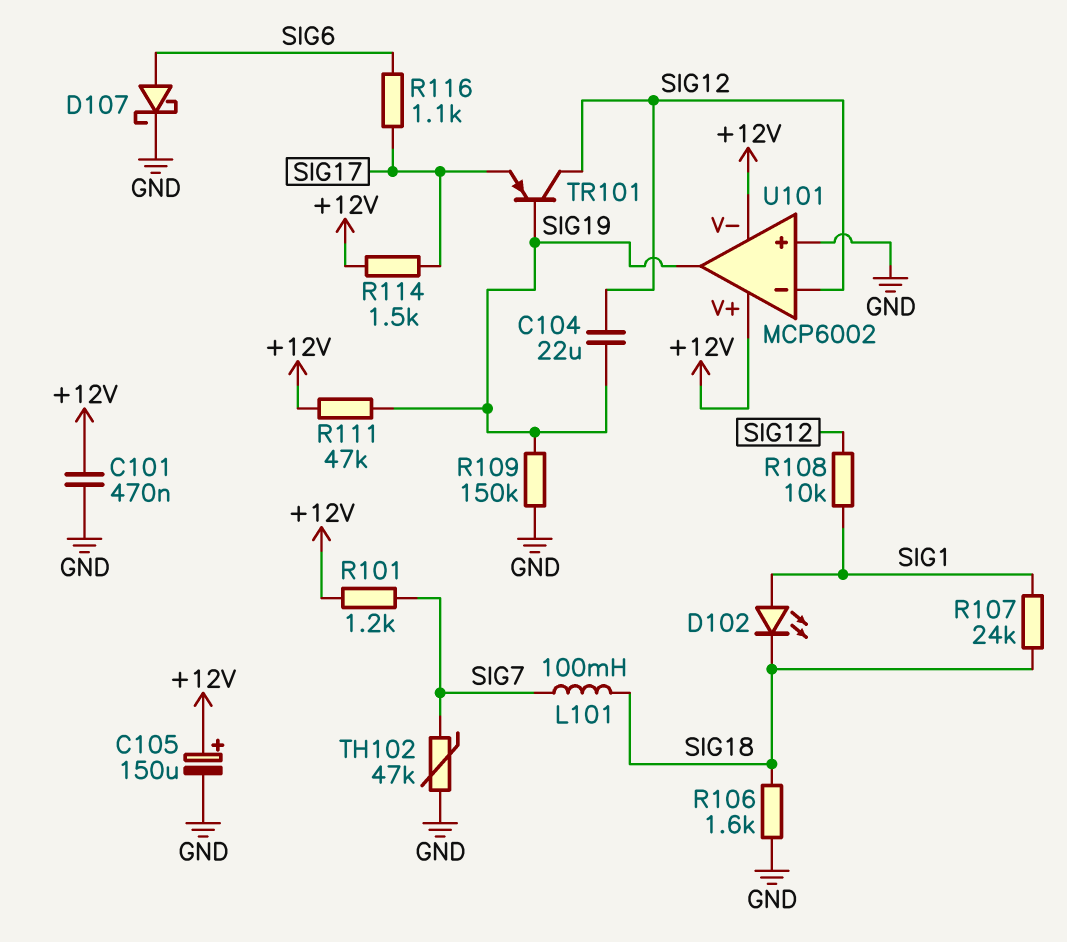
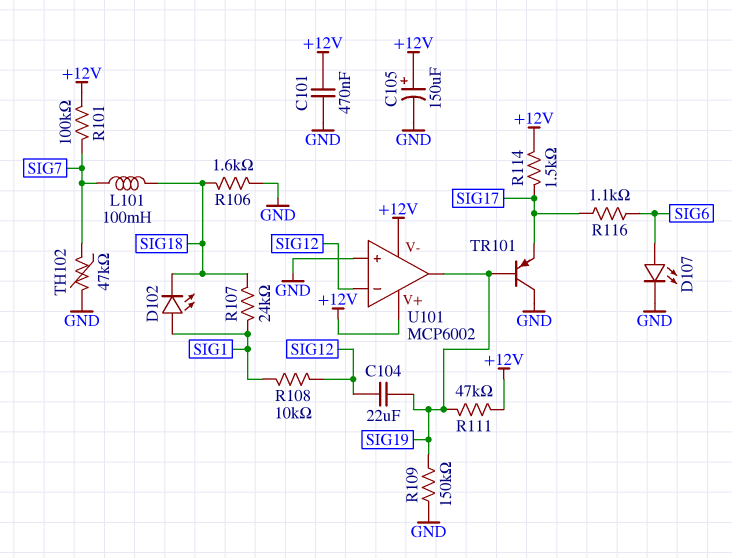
D107: schottky (A SIG6, K GND) -> LED (A SIG6, K GND)
R101: 1.2k (+12V, SIG7) -> 100k (+12V, SIG7)
TR101: PNP (B SIG19, C SIG12, E SIG17) -> PNP (B SIG19, C GND, E SIG17)

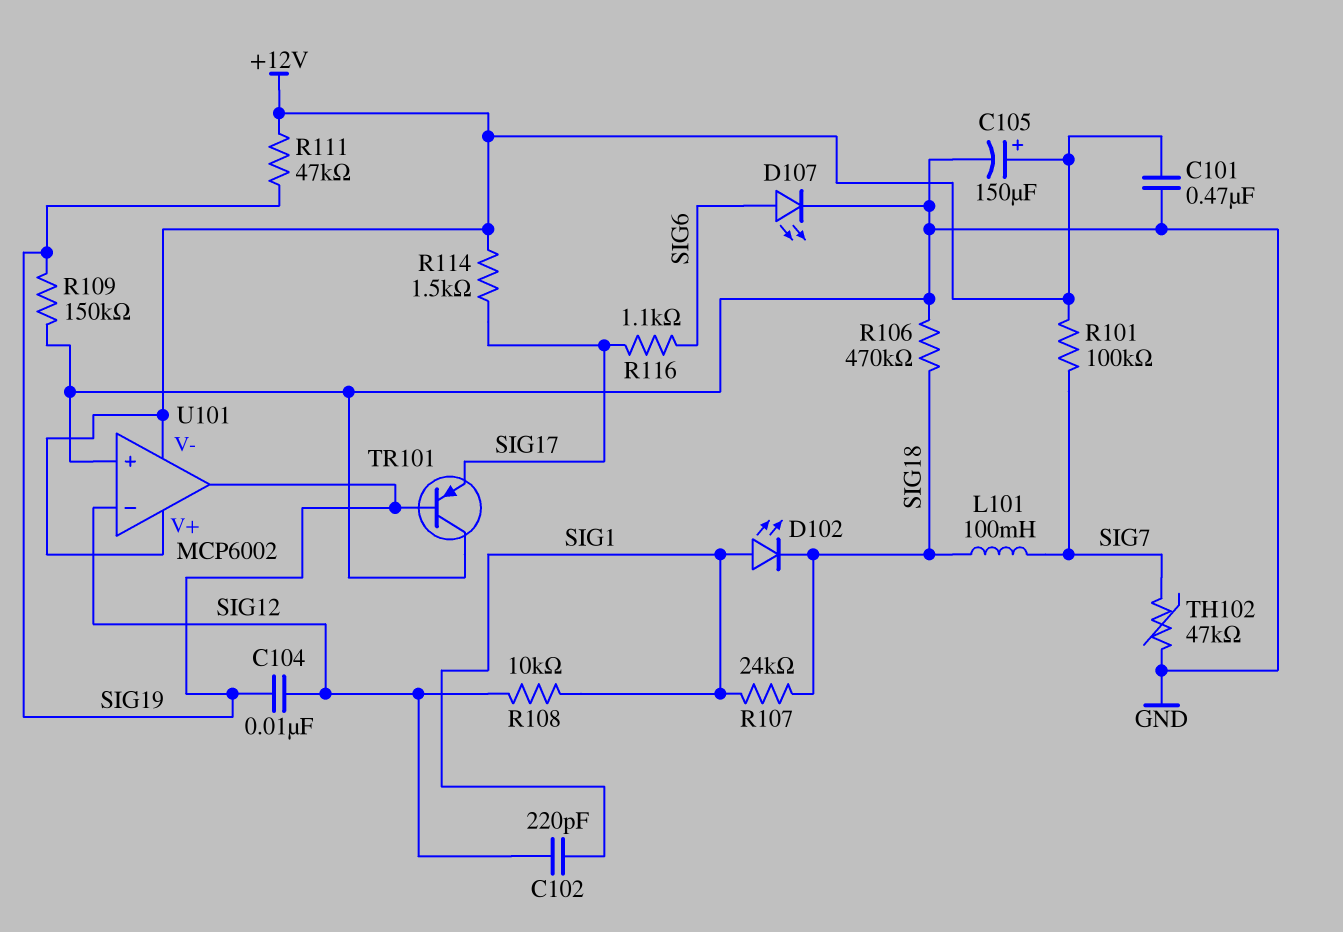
C102: none -> 220pF (SIG1, SIG12)
C104: 22uF (SIG12, SIG19) -> 10nF (SIG12, SIG19)
R106: 1.6k (GND, SIG18) -> 470k (GND, SIG18)

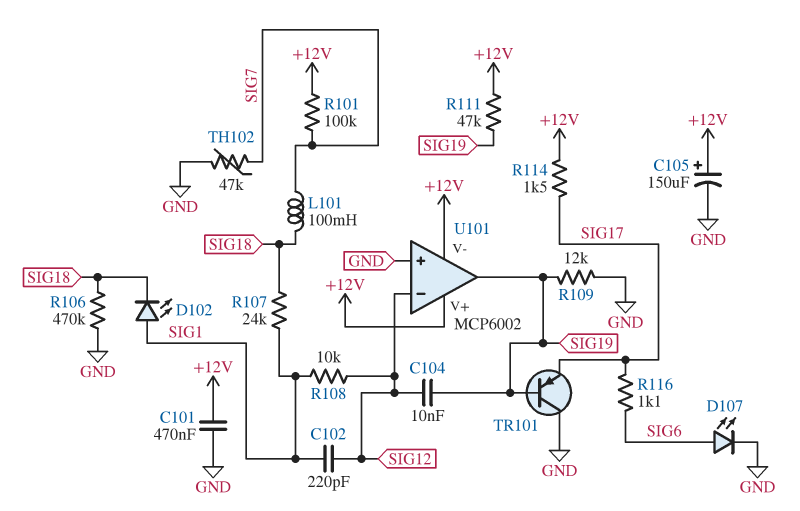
R109: 150k (GND, SIG19) -> 12k (GND, SIG19)

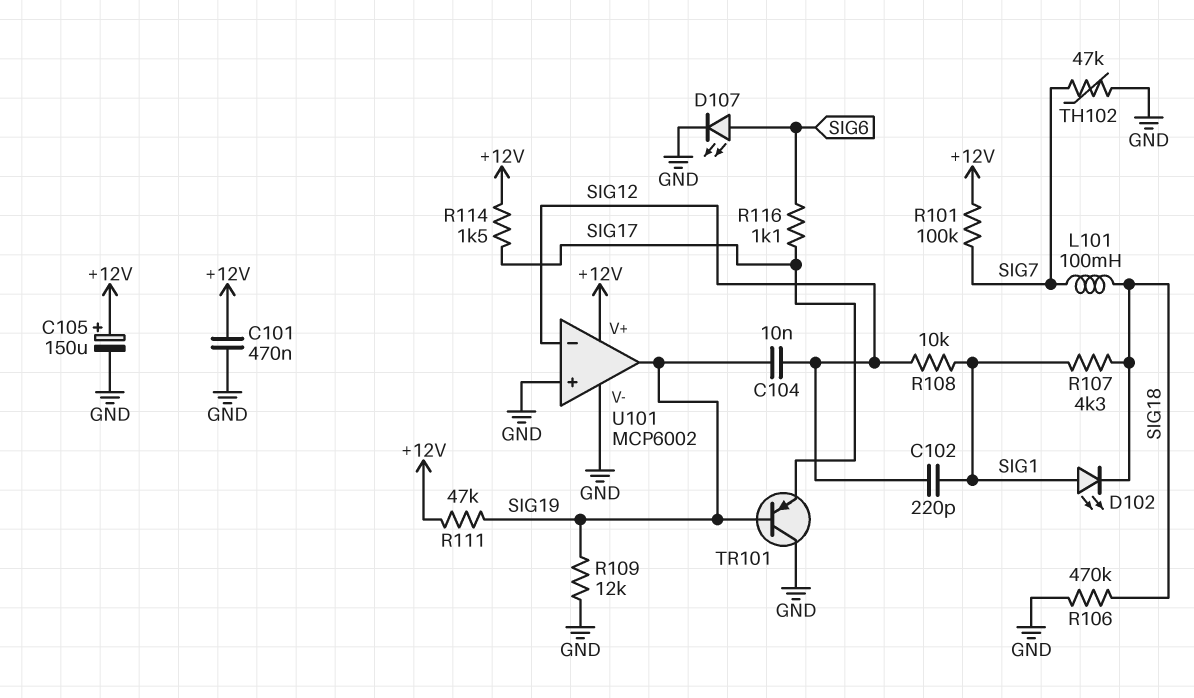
R107: 24k (SIG1, SIG18) -> 4.3k (SIG1, SIG18)
U101 pin V-: +12V -> GND

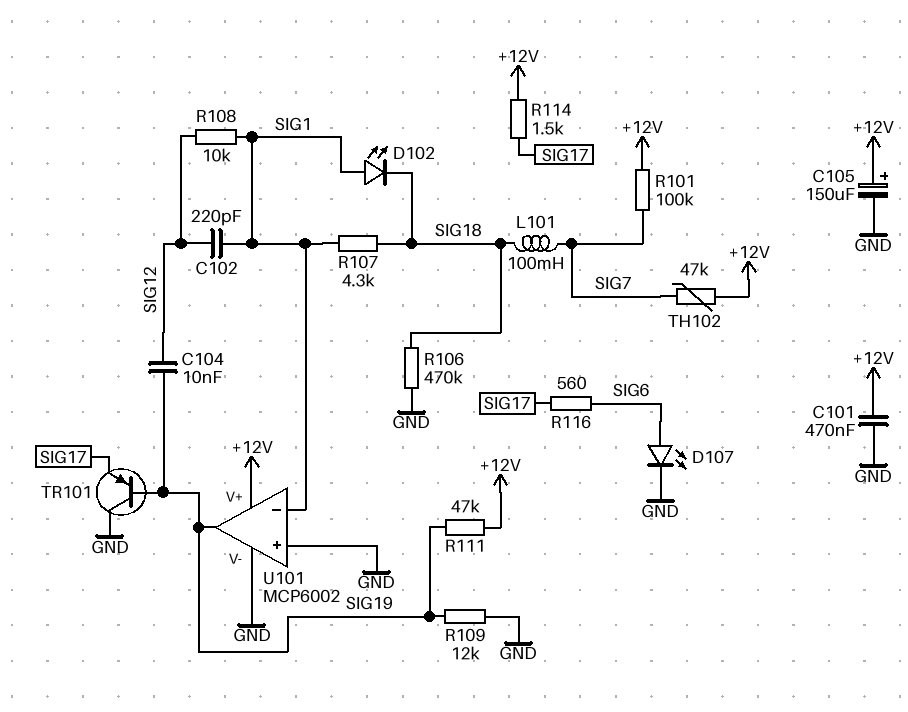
R116: 1.1k (SIG6, SIG17) -> 560 (SIG6, SIG17)
TH102: 47k (GND, SIG7) -> 47k (+12V, SIG7)
U101 pin in-: SIG12 -> SIG1

